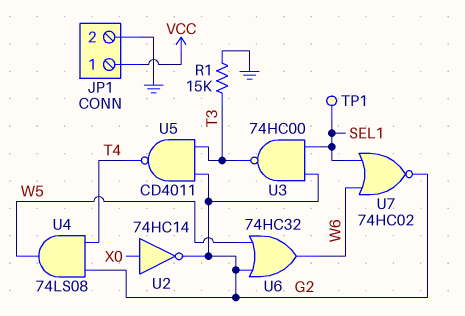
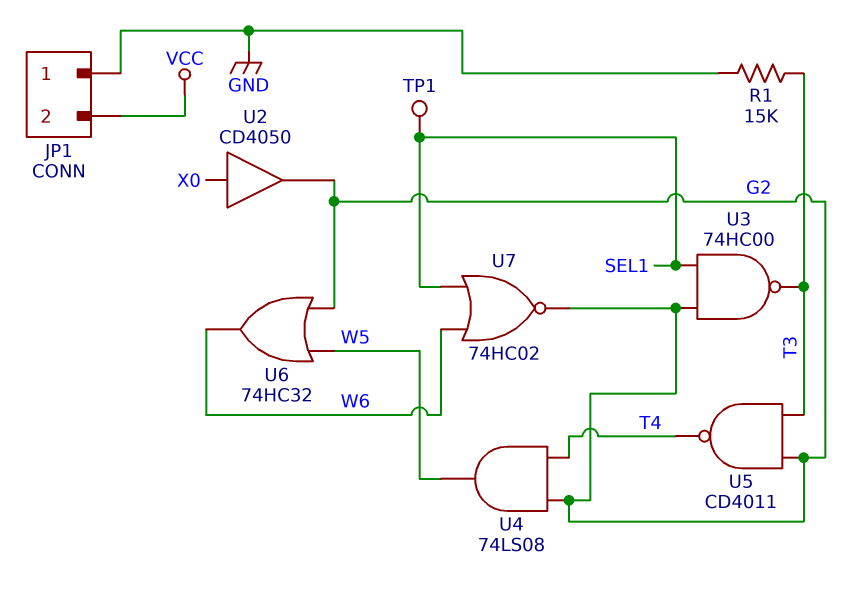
JP1 pin 1: VCC -> GND
JP1 pin 2: GND -> VCC
U2: NOT 74HC14 (in X0, out G2) -> buffer CD4050 (in X0, out G2)

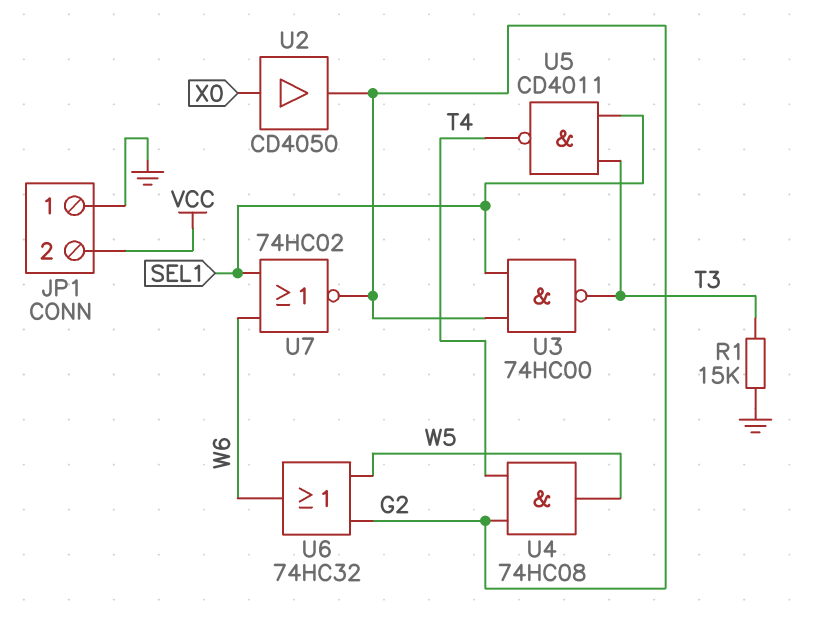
TP1: test point (SEL1) -> none
U4: AND 74LS08 (in G2, in T4, out W5) -> AND 74HC08 (in G2, in T4, out W5)
U5: NAND CD4011 (in G2, in T3, out T4) -> NAND CD4011 (in SEL1, in T3, out T4)

